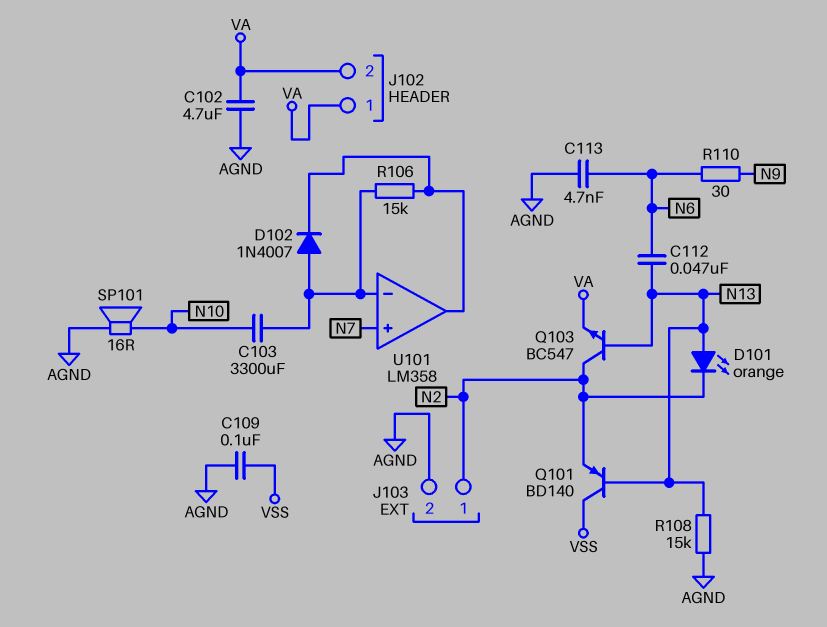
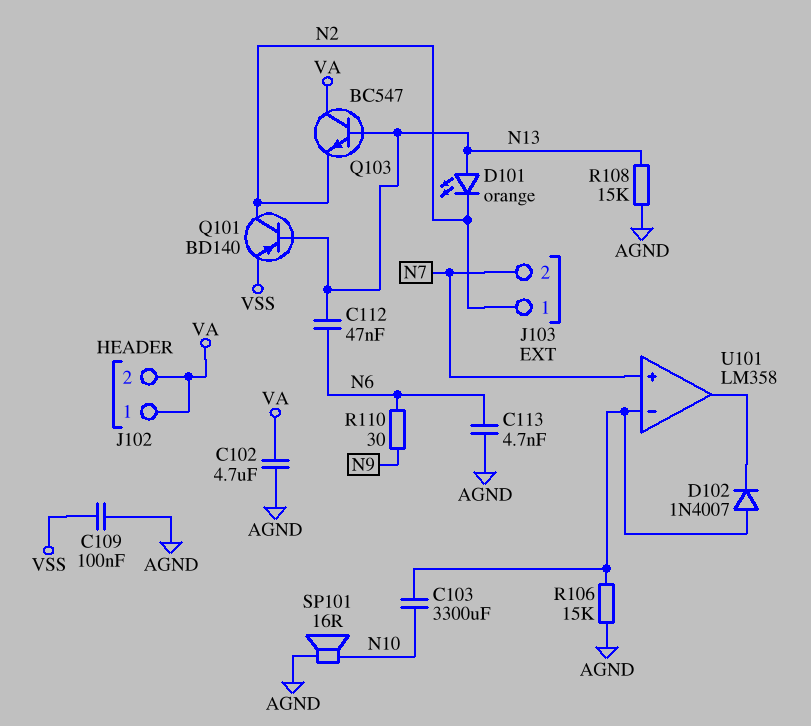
J103 pin 2: AGND -> N7
Q101: PNP BD140 (B N13, C VSS, E N2) -> PNP BD140 (B N13, C N2, E VSS)
Q103: NPN BC547 (B N13, C N2, E VA) -> NPN BC547 (B N13, C VA, E N2)
R106: 15k (U101/in-, U101/out) -> 15k (AGND, U101/in-)

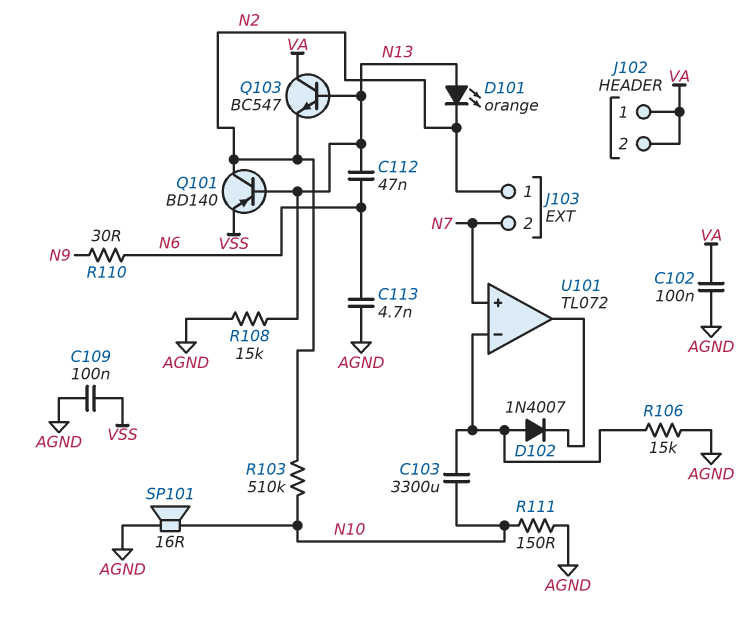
C102: 4.7uF (AGND, VA) -> 100nF (AGND, VA)
R103: none -> 510k (N2, N10)
R111: none -> 150 (AGND, N10)
U101: LM358 -> TL072

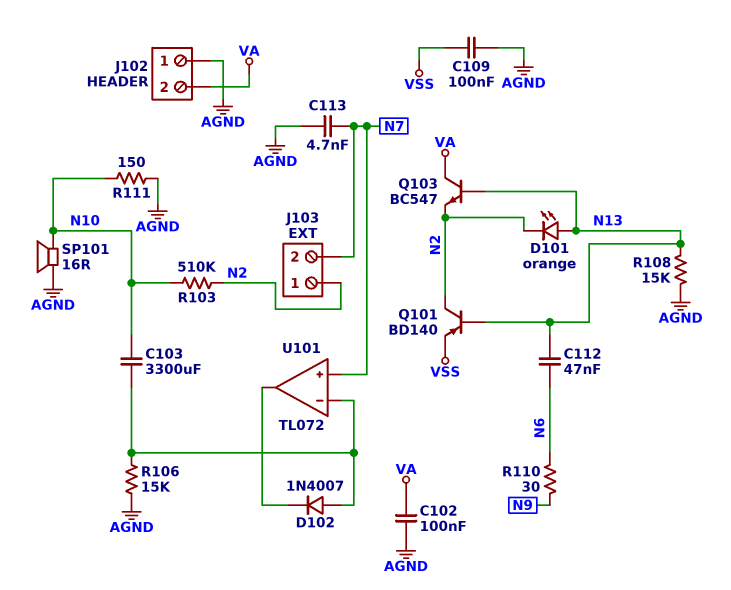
C113: 4.7nF (AGND, N6) -> 4.7nF (AGND, N7)
J102 pin 1: VA -> AGND

